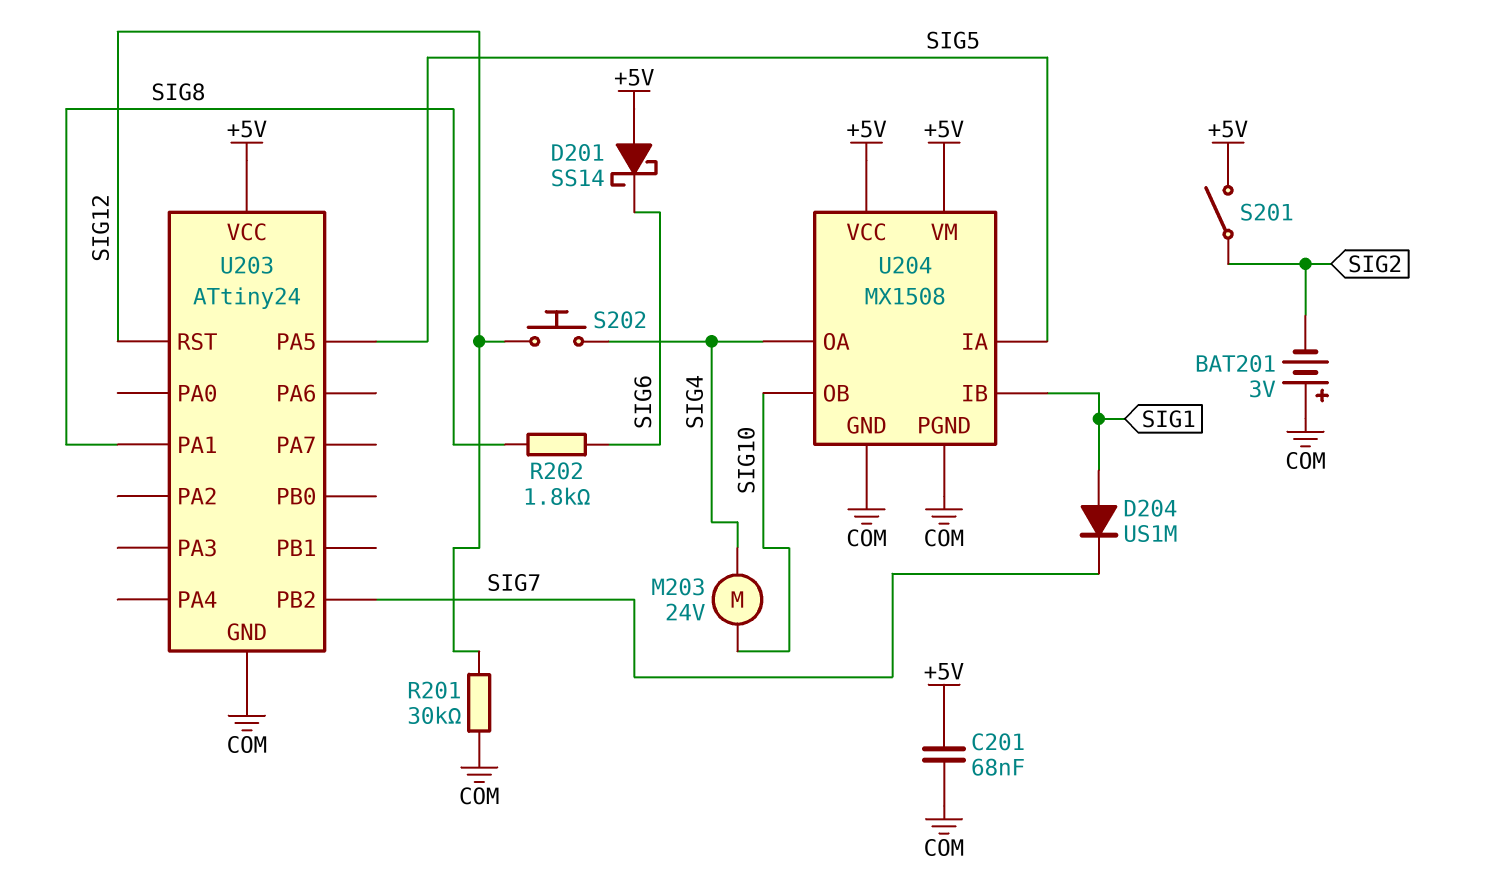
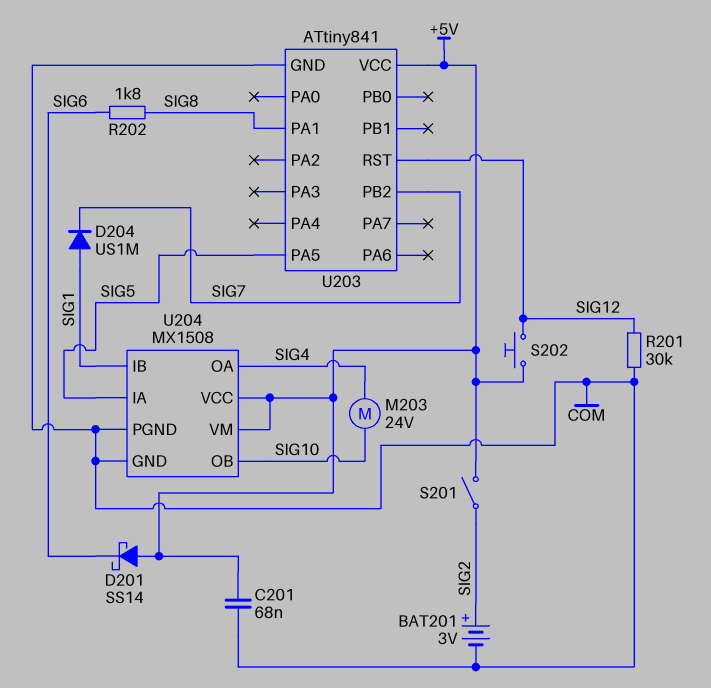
BAT201: 3V (plus COM, minus SIG2) -> 3V (plus SIG2, minus COM)
S202: button (SIG4, SIG12) -> button (+5V, SIG12)
U203: ATtiny24 -> ATtiny841

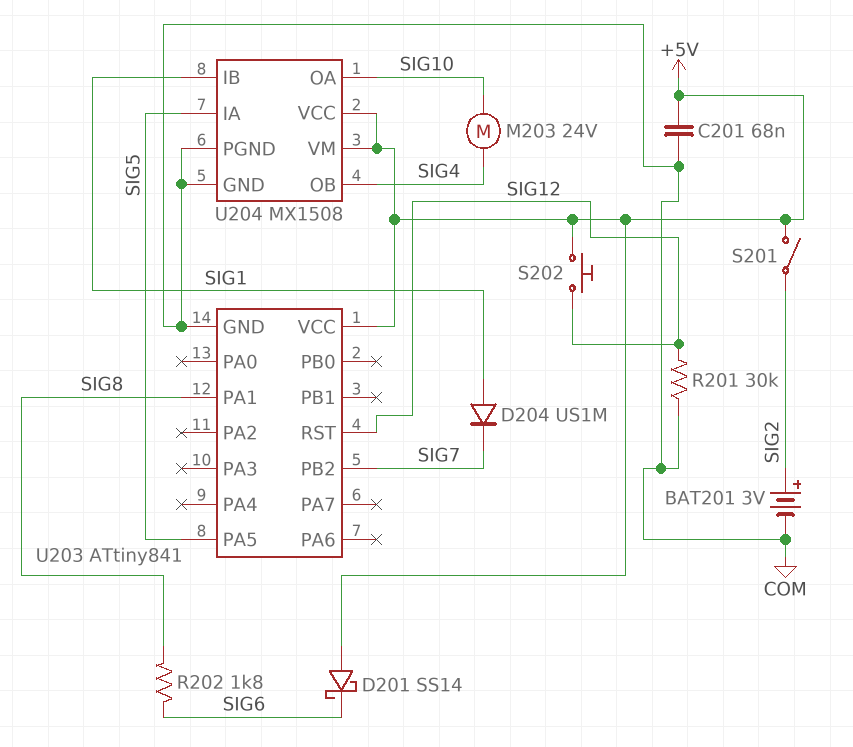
U204 pin OA: SIG4 -> SIG10
U204 pin OB: SIG10 -> SIG4

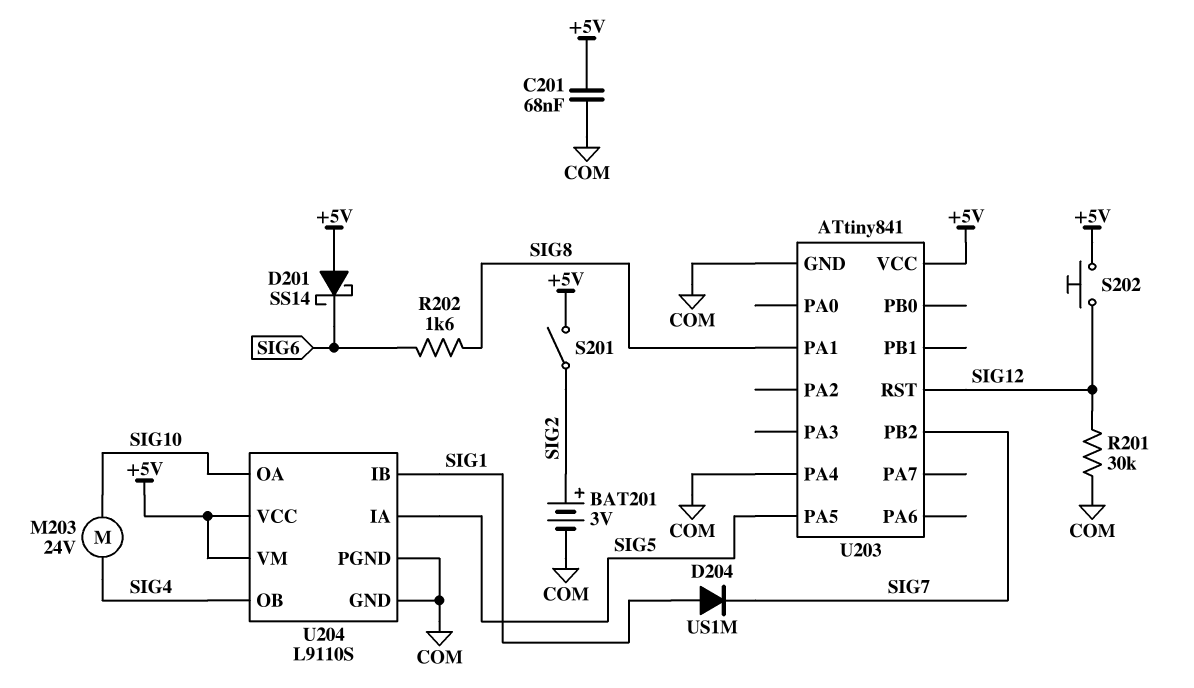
R202: 1.8k (SIG6, SIG8) -> 1.6k (SIG6, SIG8)
U203 pin PA4: none -> COM
U204: MX1508 -> L9110S

